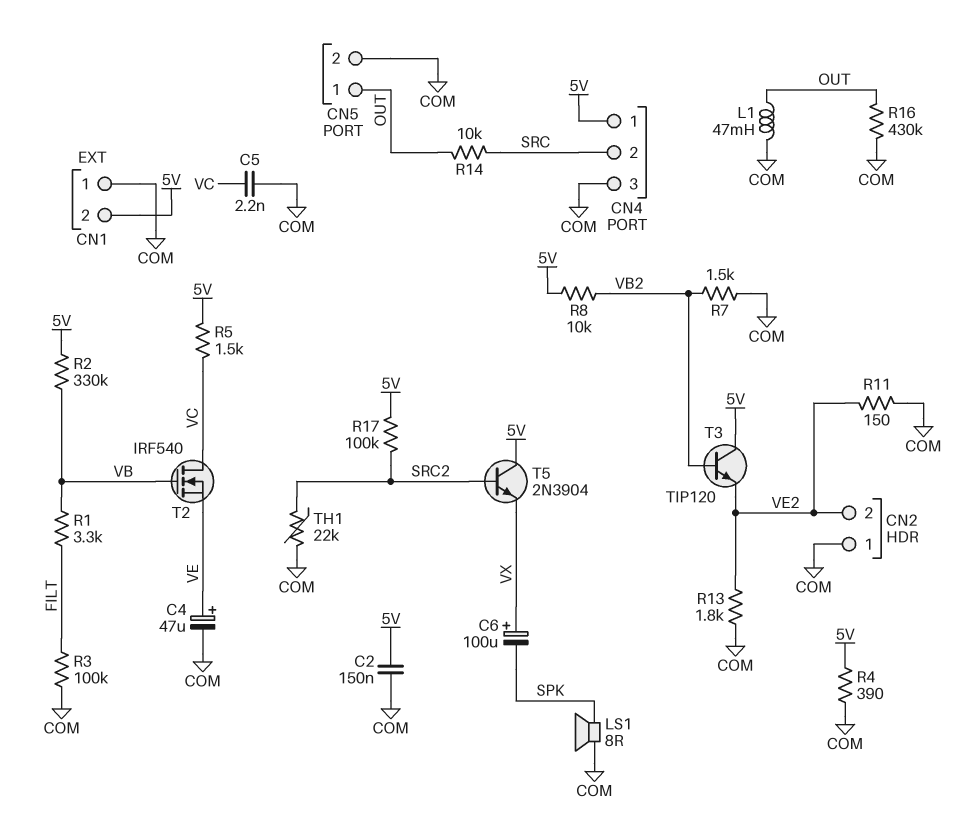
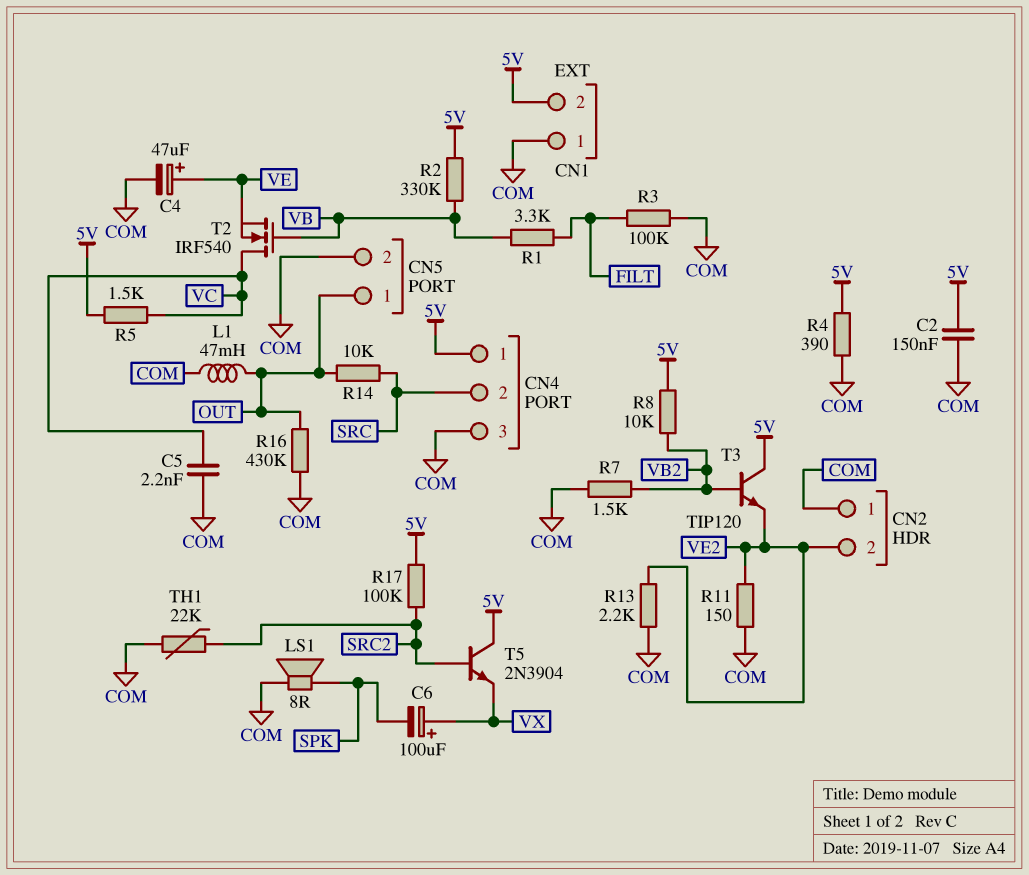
R13: 1.8k (COM, VE2) -> 2.2k (COM, VE2)

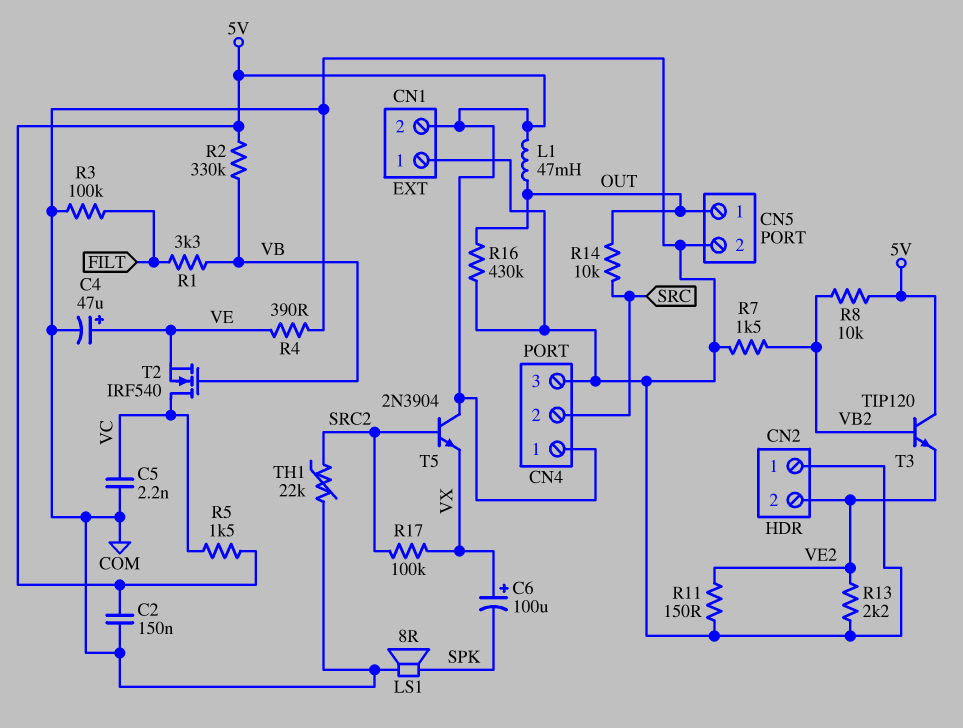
L1: 47mH (COM, OUT) -> 47mH (5V, OUT)
R4: 390 (5V, COM) -> 390 (COM, VE)
R17: 100k (5V, SRC2) -> 100k (SRC2, VX)

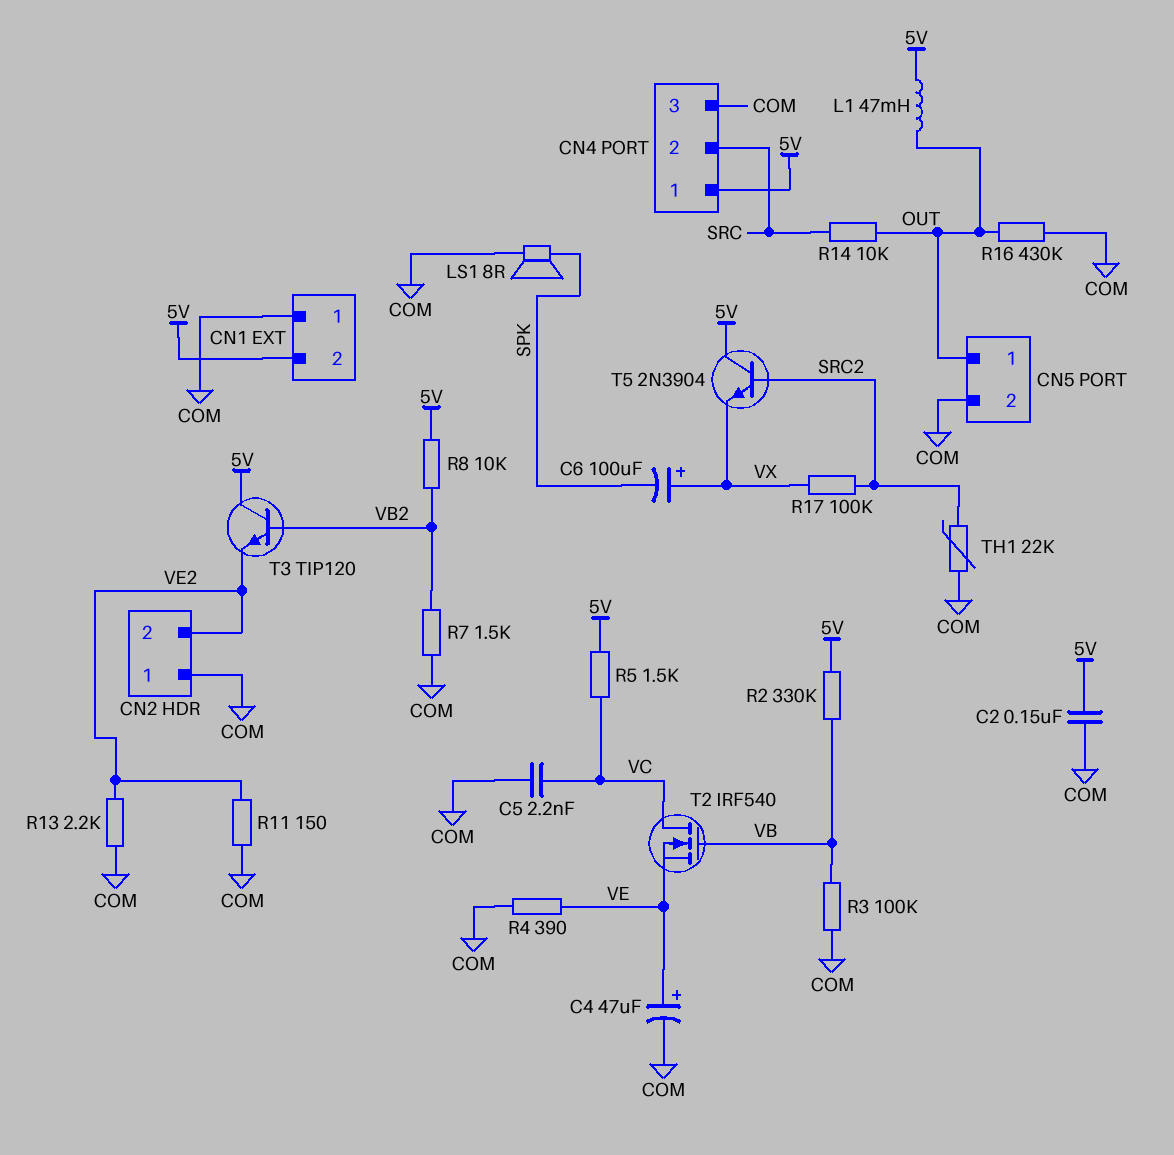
R1: 3.3k (FILT, VB) -> none
R3: 100k (COM, FILT) -> 100k (COM, VB)

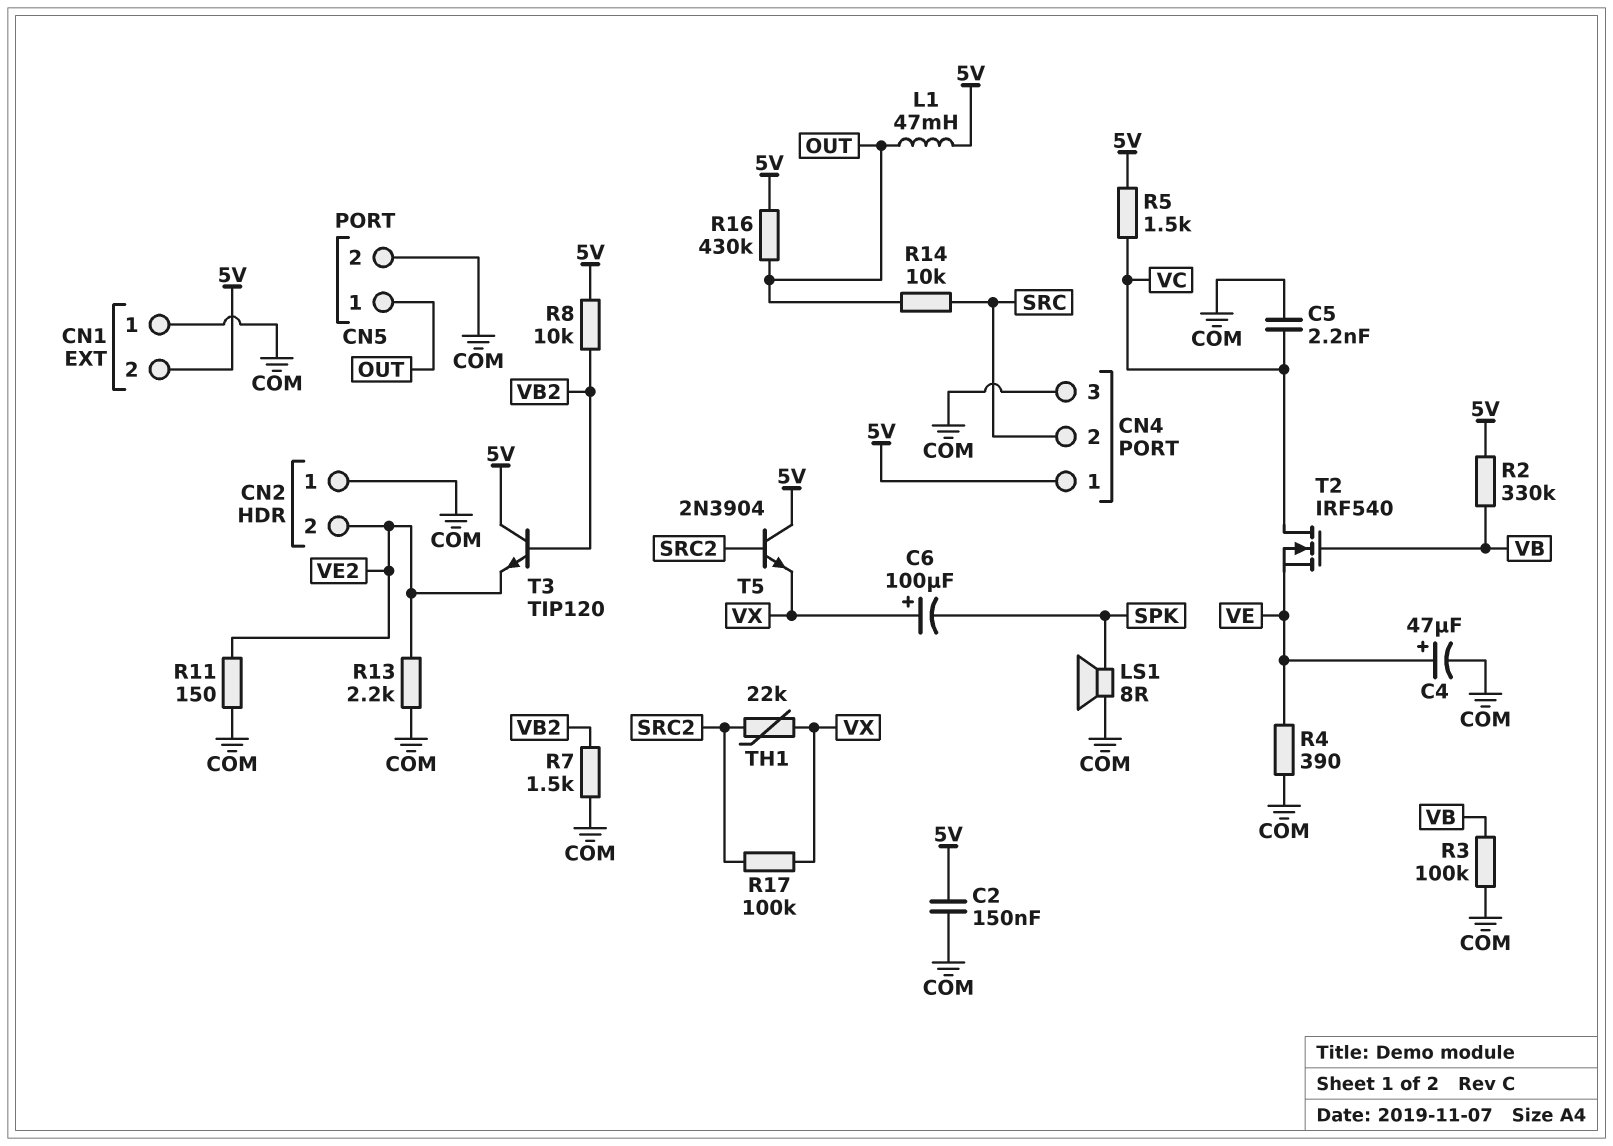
R16: 430k (COM, OUT) -> 430k (5V, OUT)
TH1: 22k (COM, SRC2) -> 22k (SRC2, VX)

